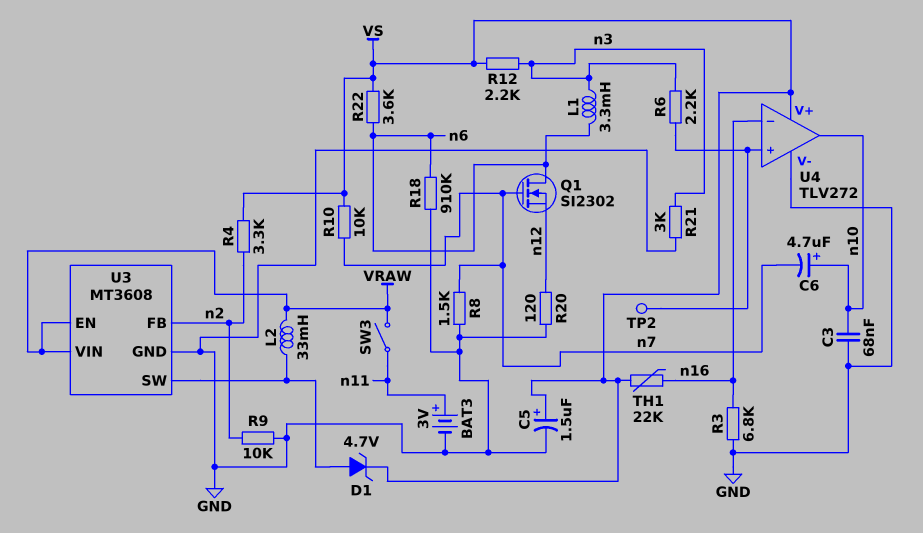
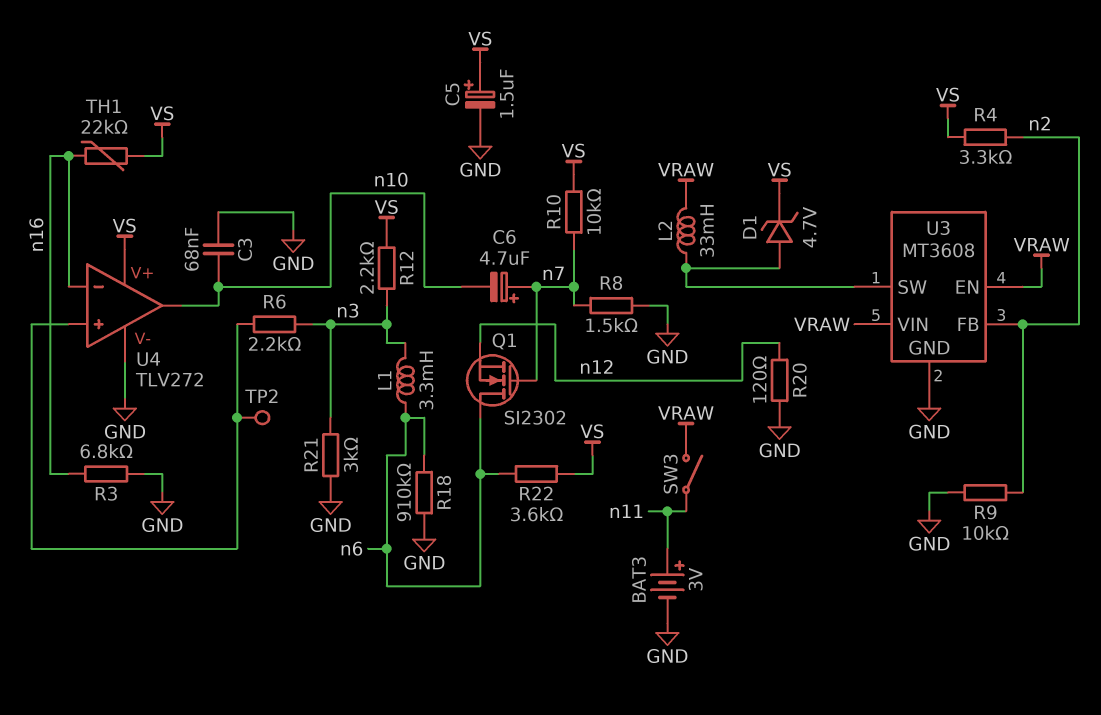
C6: 4.7uF (plus n10, minus n7) -> 4.7uF (plus n7, minus n10)

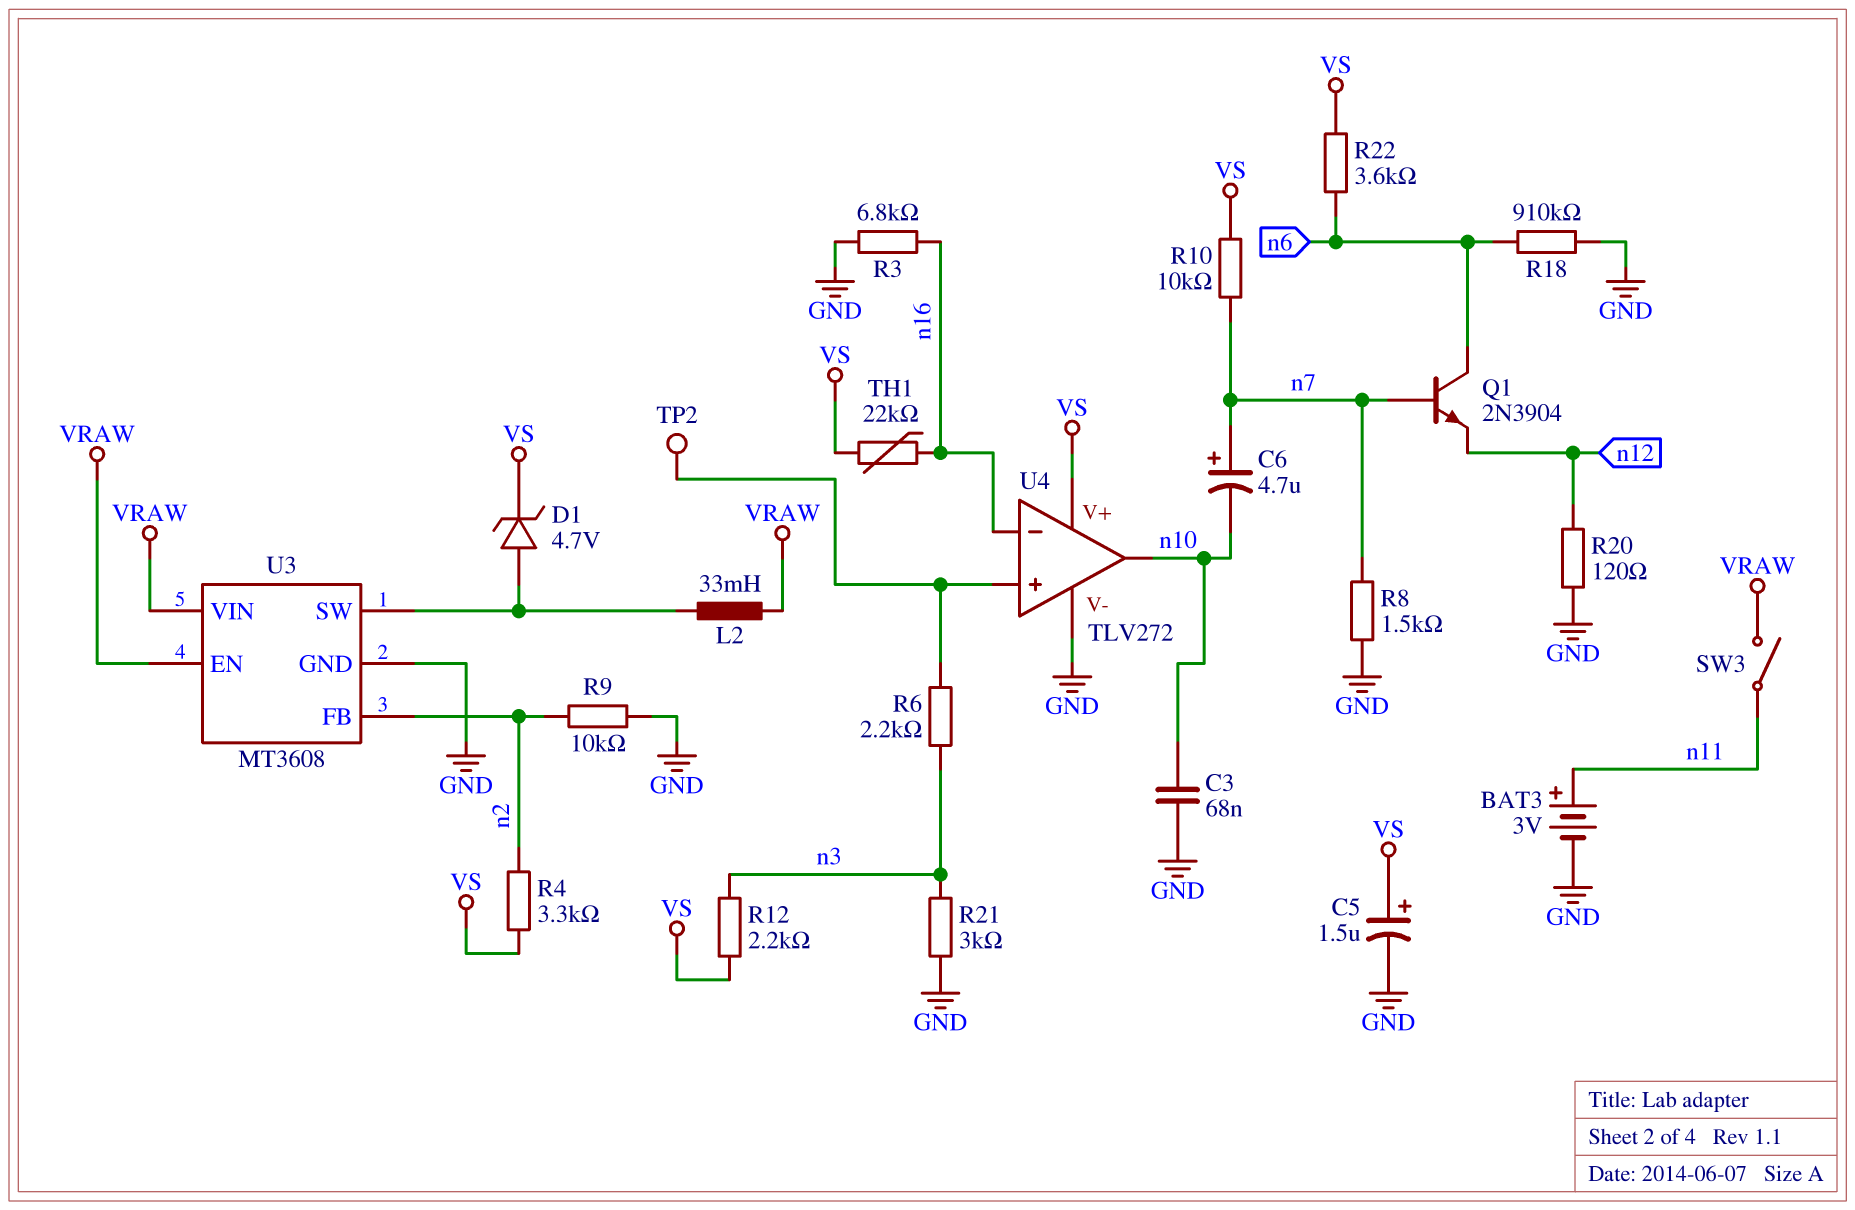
L1: 3.3mH (n3, n6) -> none
Q1: NMOS SI2302 (G n7, D n6, S n12) -> NPN 2N3904 (B n7, C n6, E n12)

